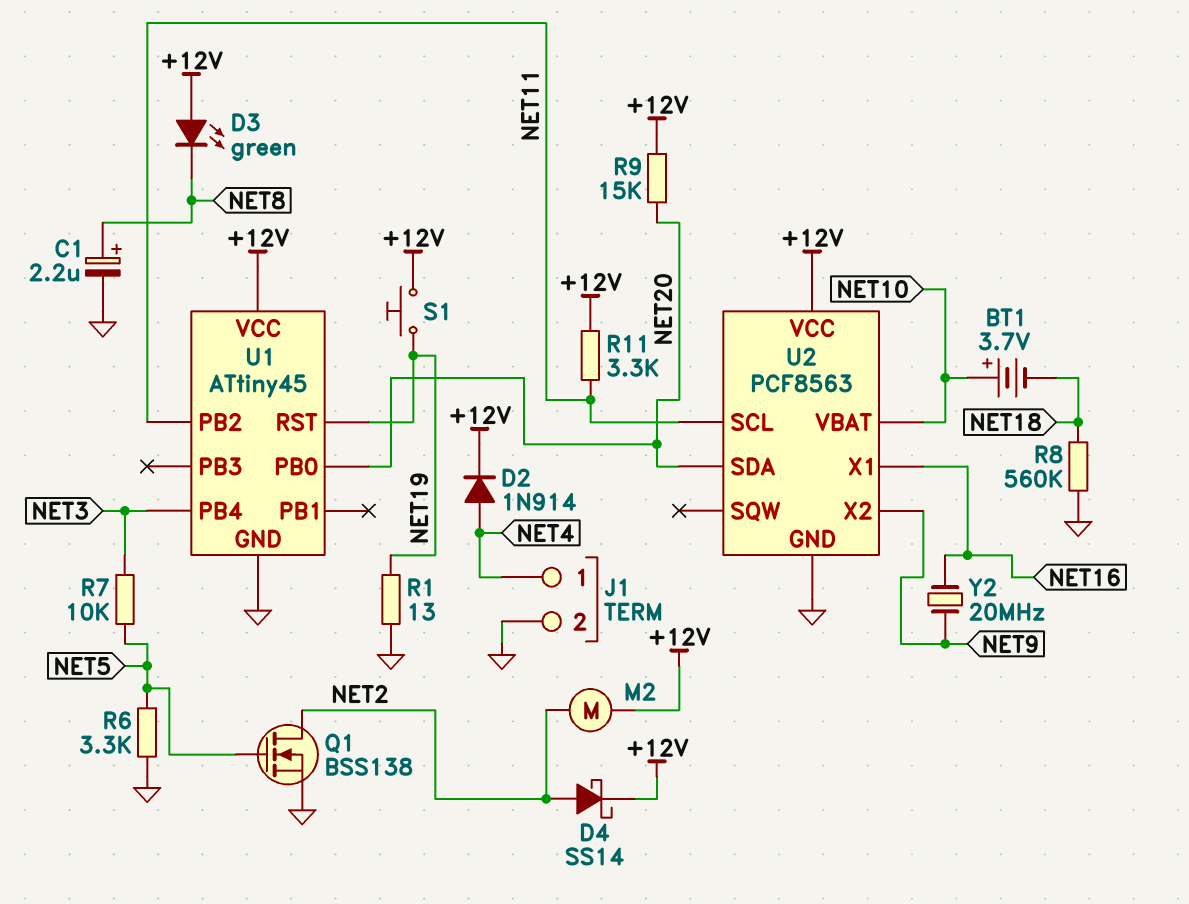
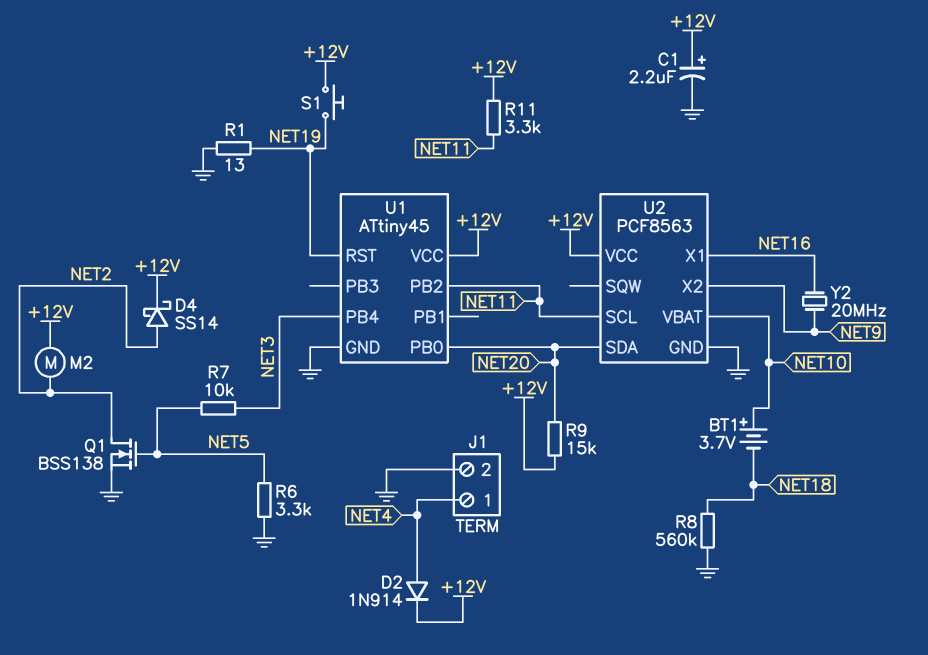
C1: 2.2uF (plus NET8, minus GND) -> 2.2uF (plus +12V, minus GND)
D3: LED green (A +12V, K NET8) -> none

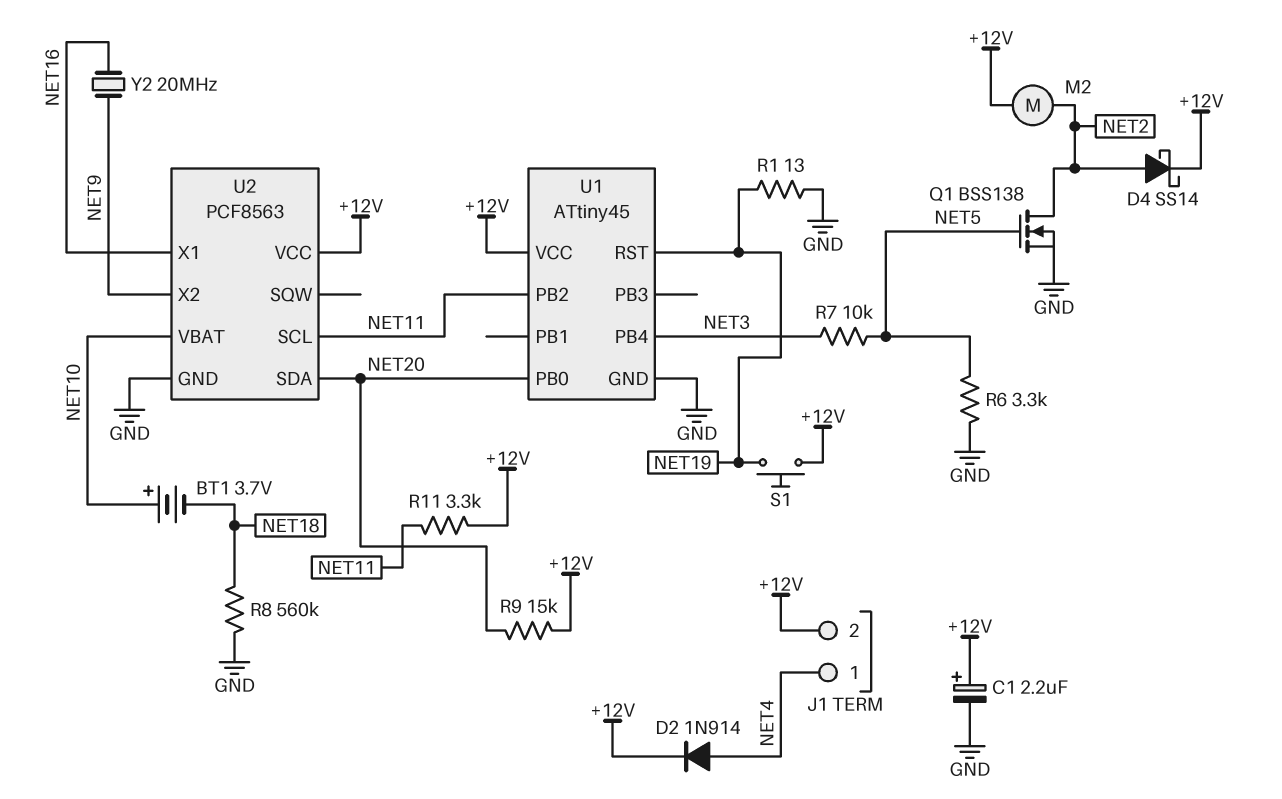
J1 pin 2: GND -> +12V

